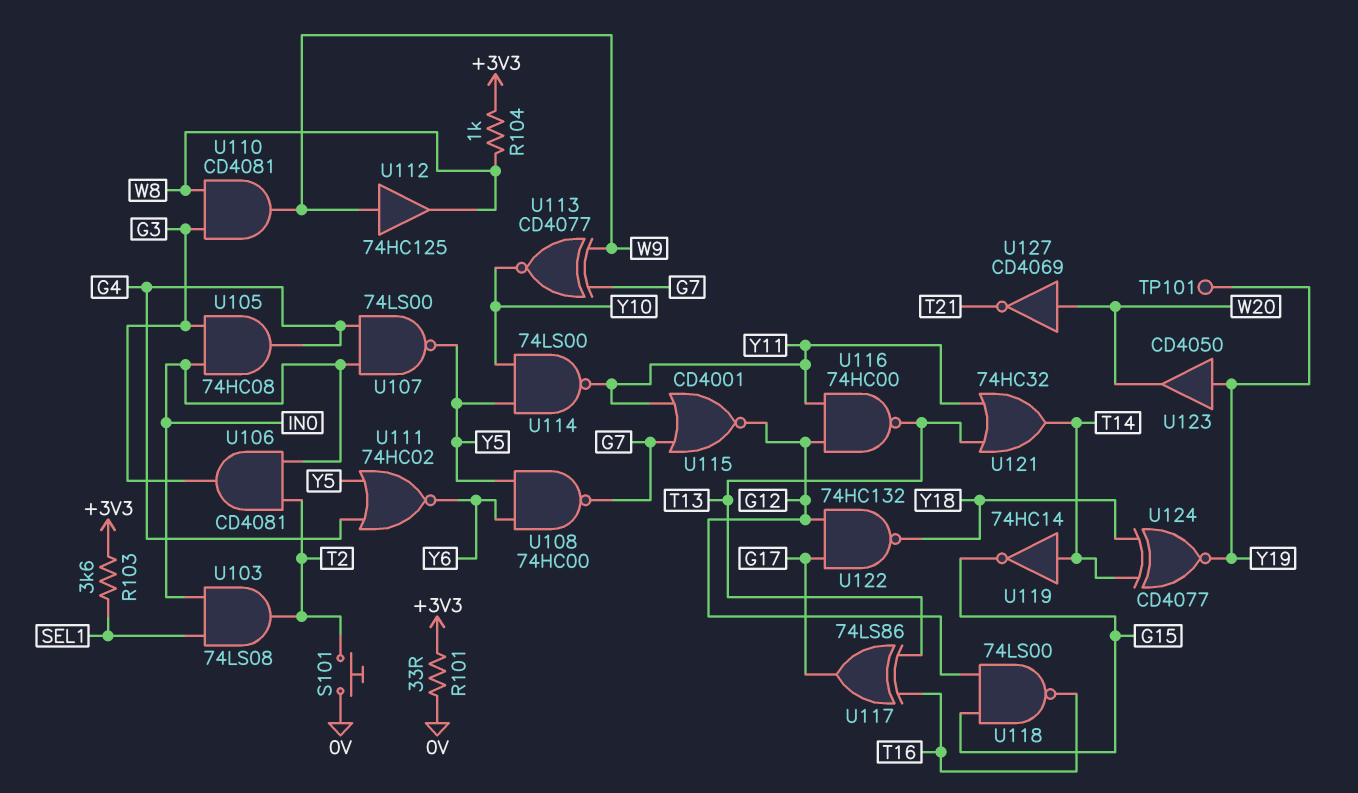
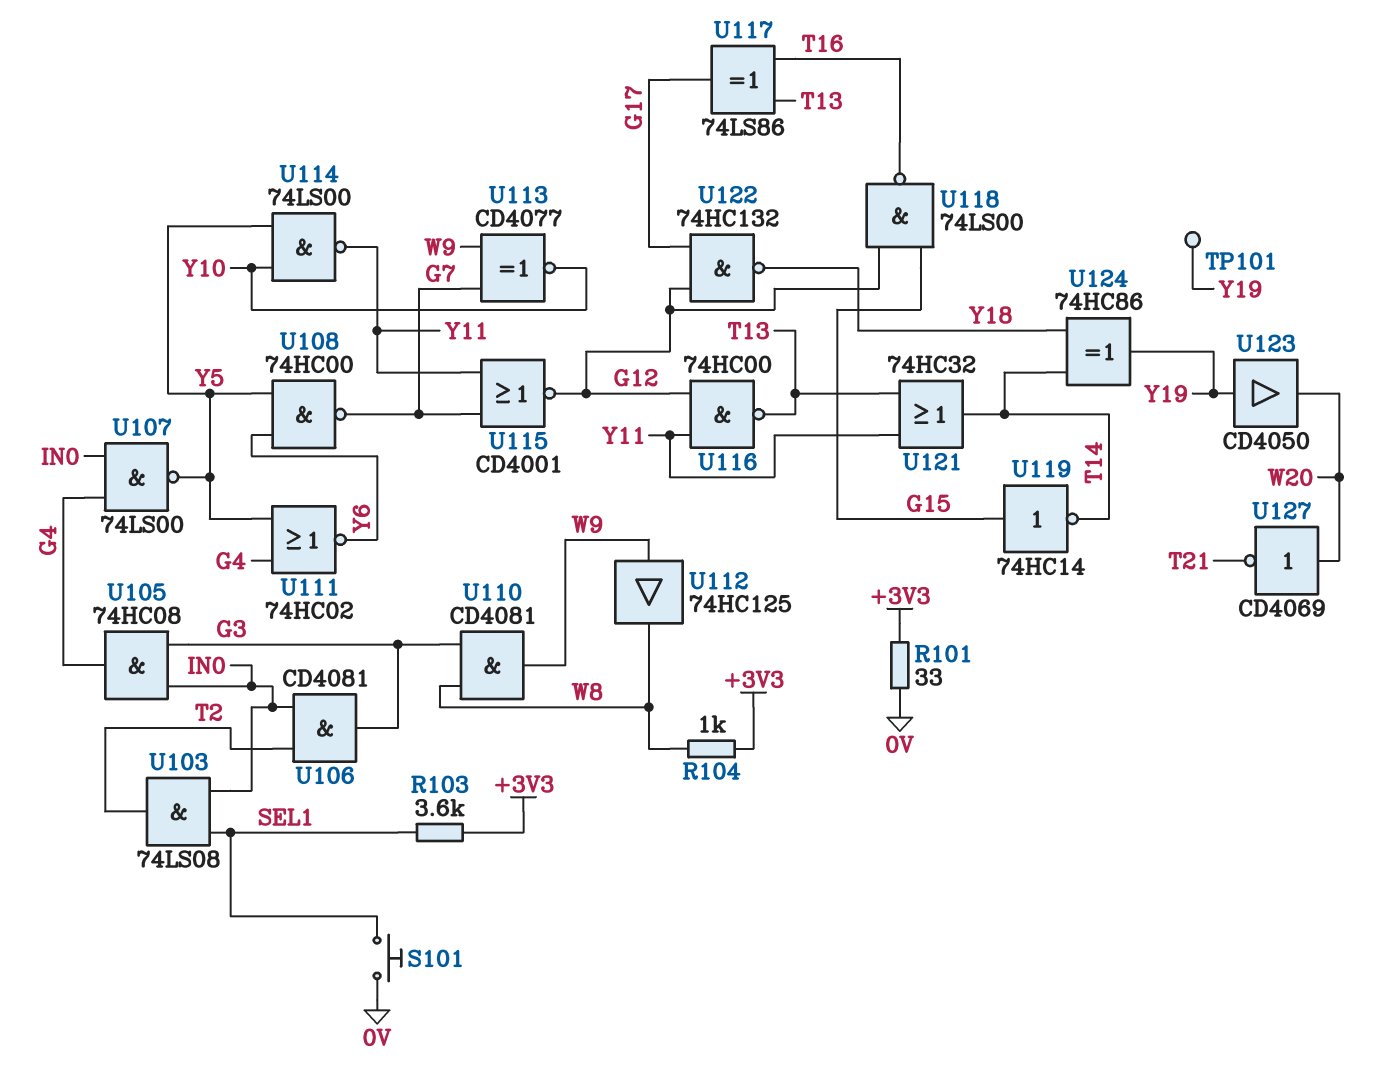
S101: button (0V, T2) -> button (0V, SEL1)
U119: NOT 74HC14 (in T14, out G15) -> NOT 74HC14 (in G15, out T14)
U124: XNOR CD4077 (in T14, in Y18, out Y19) -> XOR 74HC86 (in T14, in Y18, out Y19)

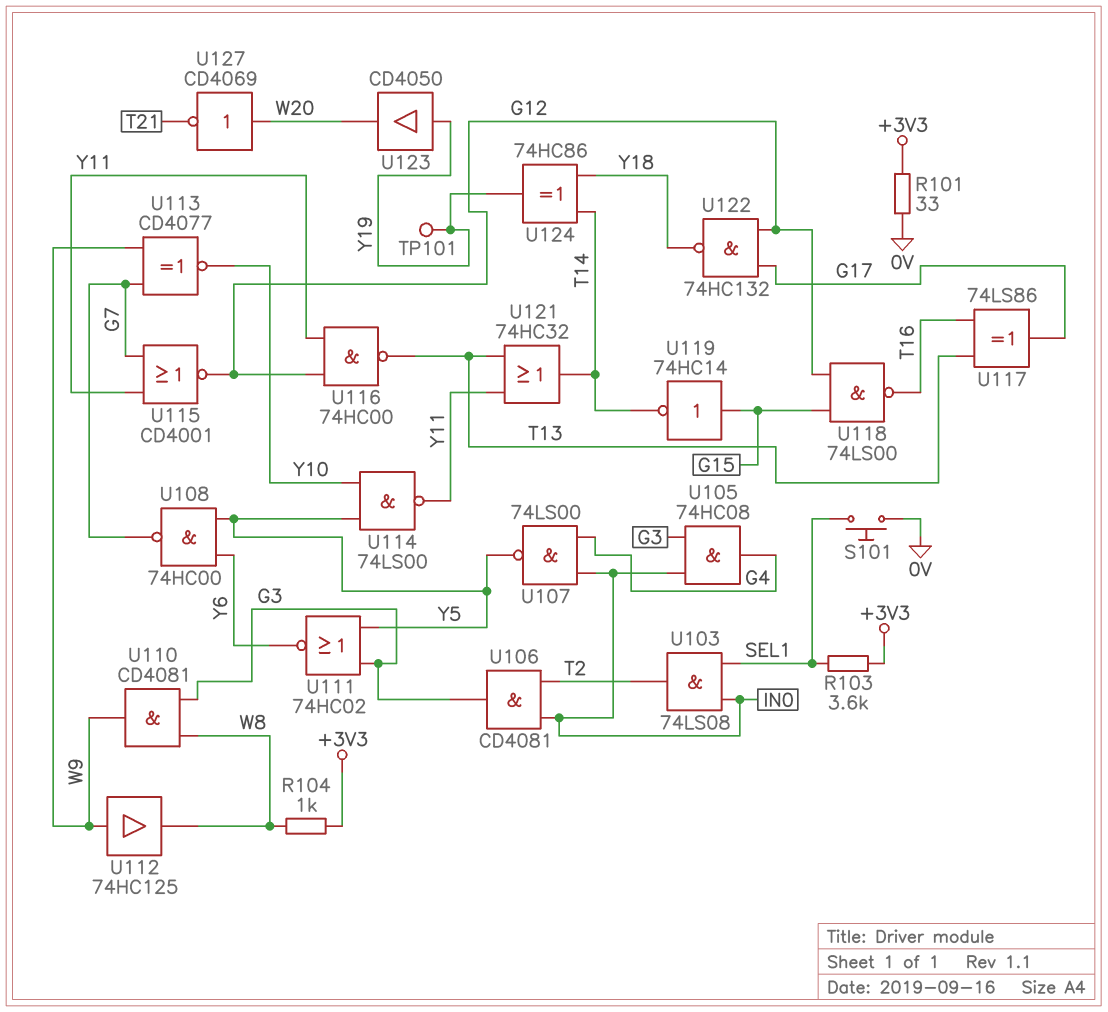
U111: NOR 74HC02 (in G4, in Y5, out Y6) -> NOR 74HC02 (in G3, in Y5, out Y6)

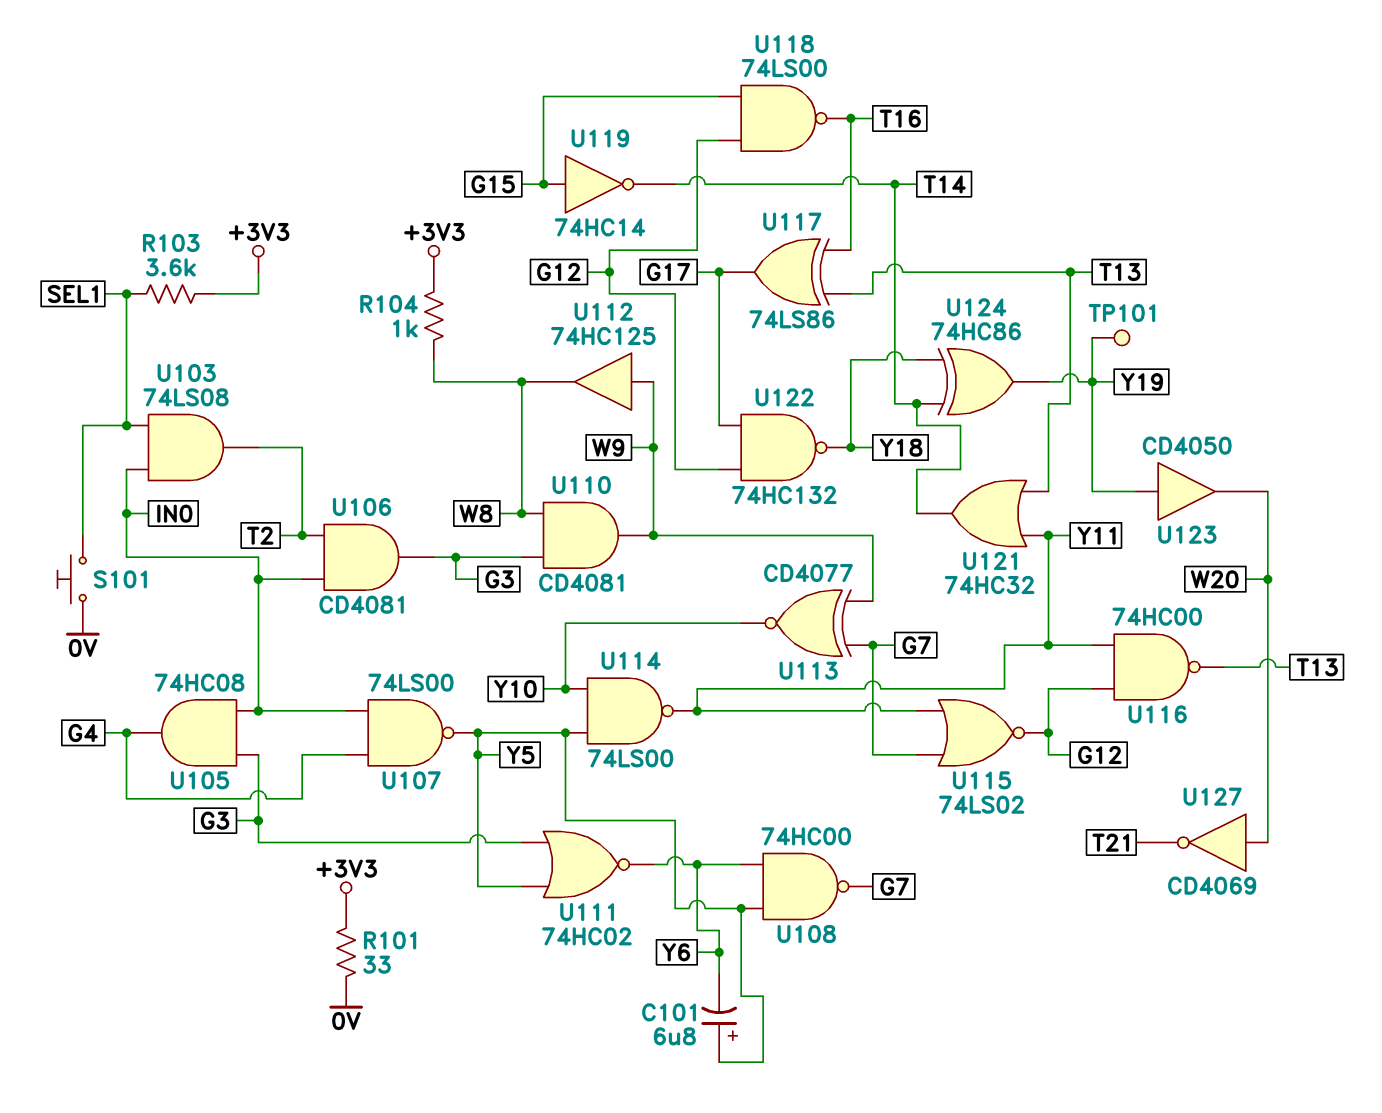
C101: none -> 6.8uF (plus Y5, minus Y6)
U115: NOR CD4001 (in G7, in Y11, out G12) -> NOR 74LS02 (in G7, in Y11, out G12)

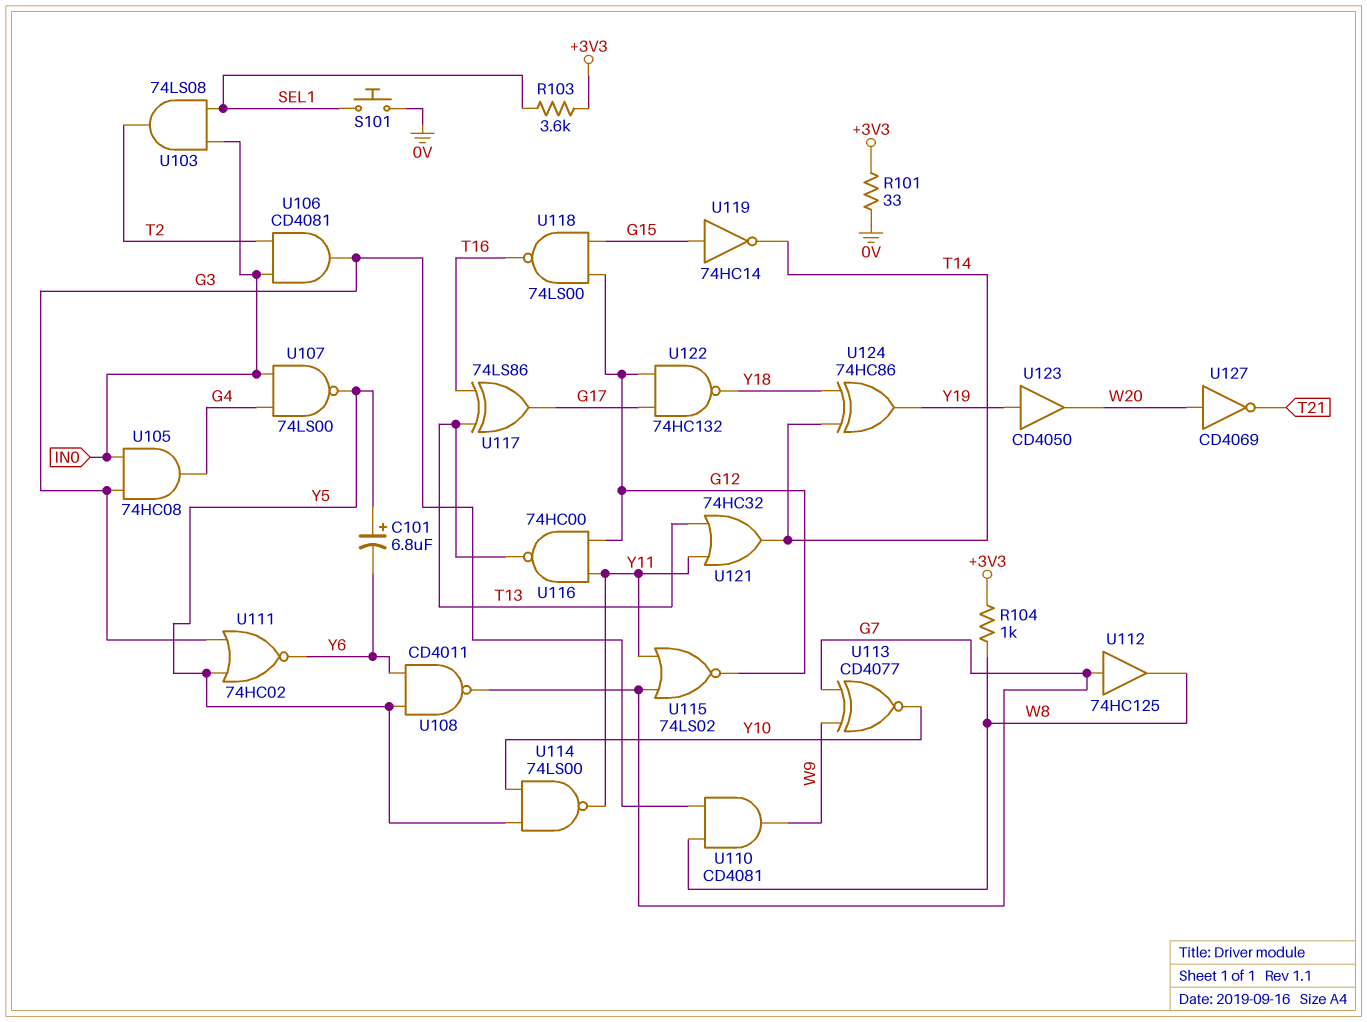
TP101: test point (Y19) -> none
U108: NAND 74HC00 (in Y5, in Y6, out G7) -> NAND CD4011 (in Y5, in Y6, out G7)
U112: buffer 74HC125 (in W9, out W8) -> buffer 74HC125 (in G7, out W8)

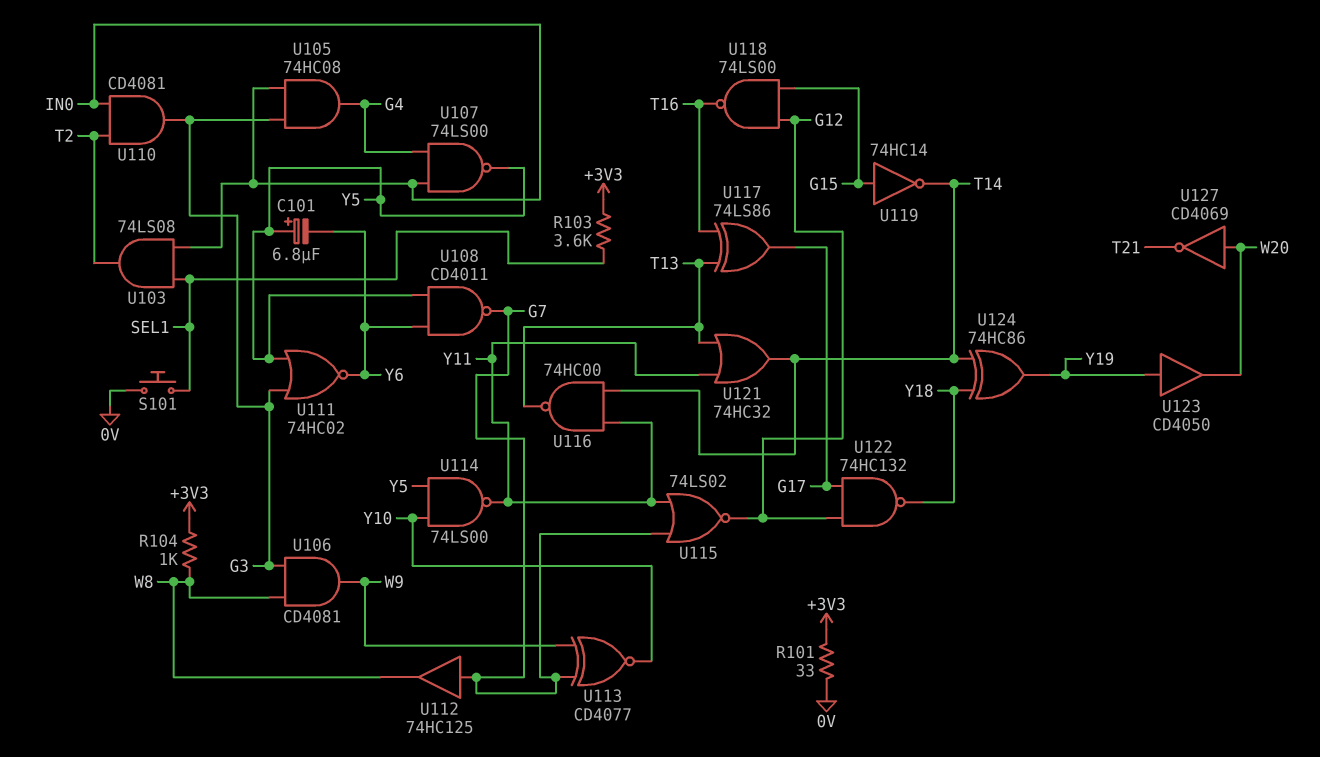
U106: AND CD4081 (in IN0, in T2, out G3) -> AND CD4081 (in G3, in W8, out W9)
U110: AND CD4081 (in G3, in W8, out W9) -> AND CD4081 (in IN0, in T2, out G3)
U116: NAND 74HC00 (in G12, in Y11, out T13) -> NAND 74HC00 (in T14, in Y11, out T13)

